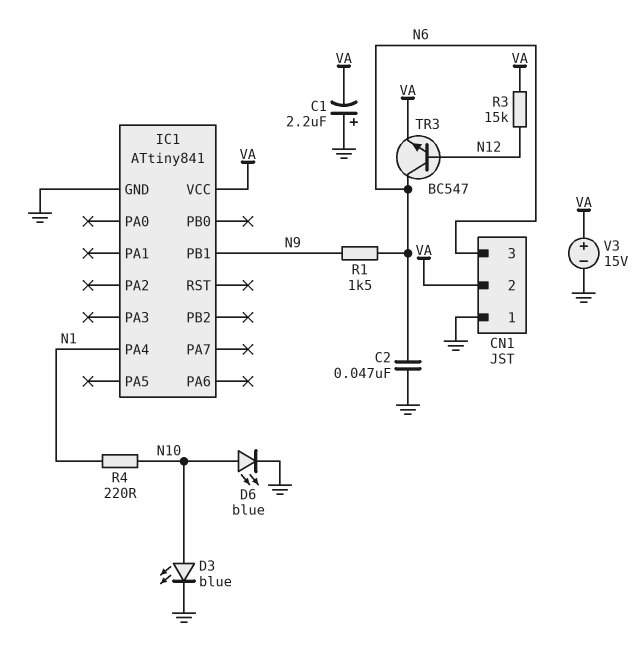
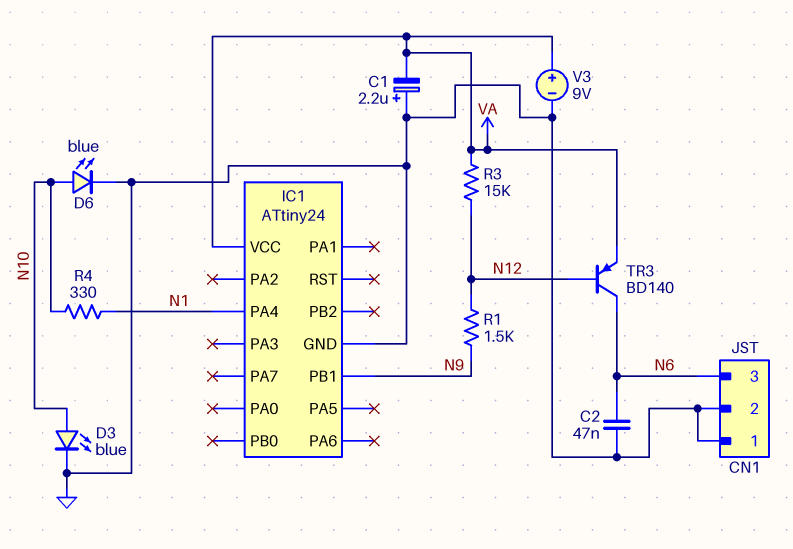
CN1 pin 2: VA -> GND
IC1: ATtiny841 -> ATtiny24
R1: 1.5k (N6, N9) -> 1.5k (N9, N12)
R4: 220 (N1, N10) -> 330 (N1, N10)
TR3: NPN BC547 (B N12, C N6, E VA) -> PNP BD140 (B N12, C N6, E VA)
V3: 15V (plus VA, minus GND) -> 9V (plus VA, minus GND)

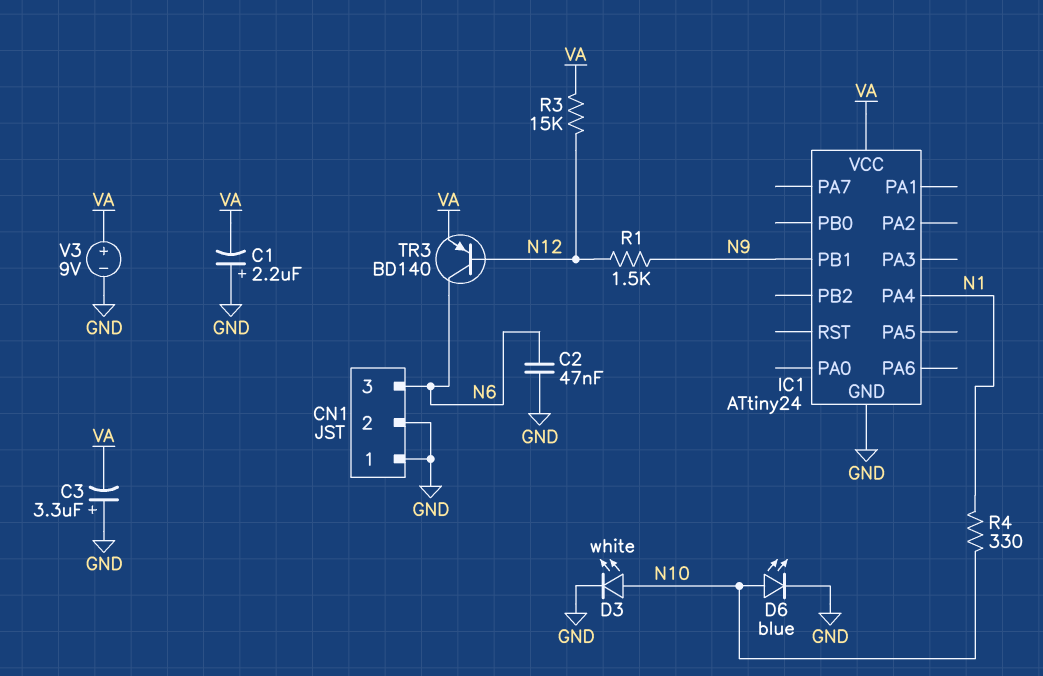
C3: none -> 3.3uF (plus GND, minus VA)
D3: LED blue (A N10, K GND) -> LED white (A N10, K GND)

